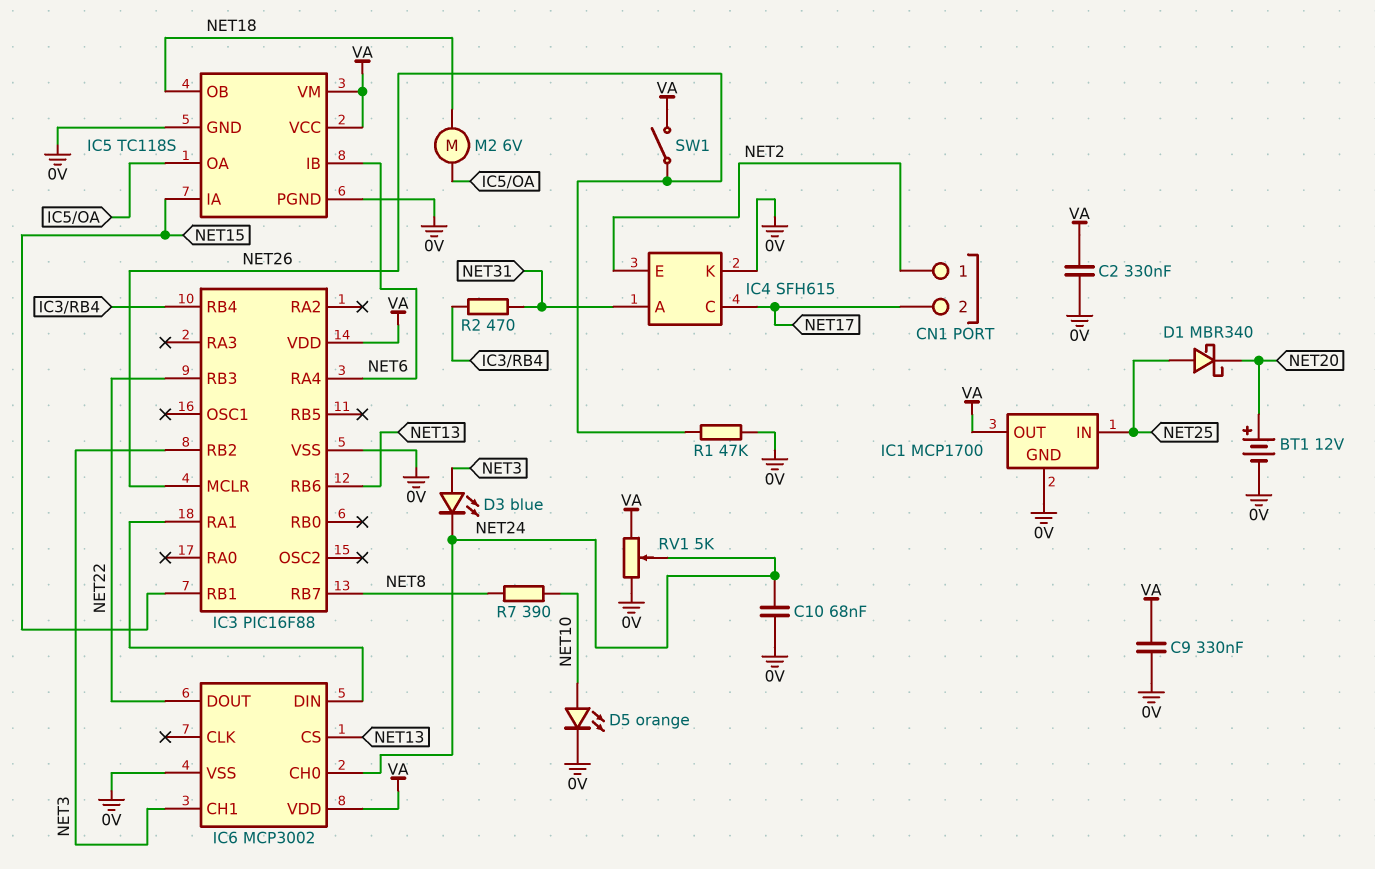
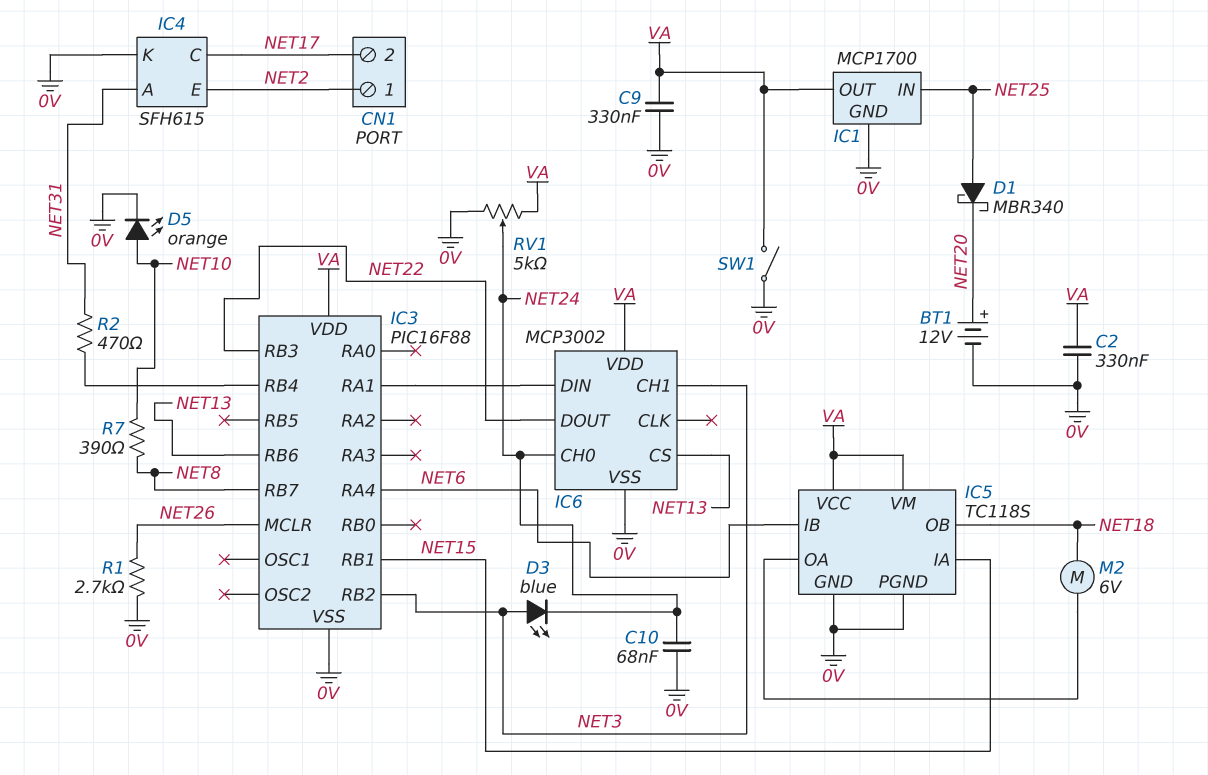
R1: 47k (0V, NET26) -> 2.7k (0V, NET26)
SW1: switch (NET26, VA) -> switch (0V, VA)

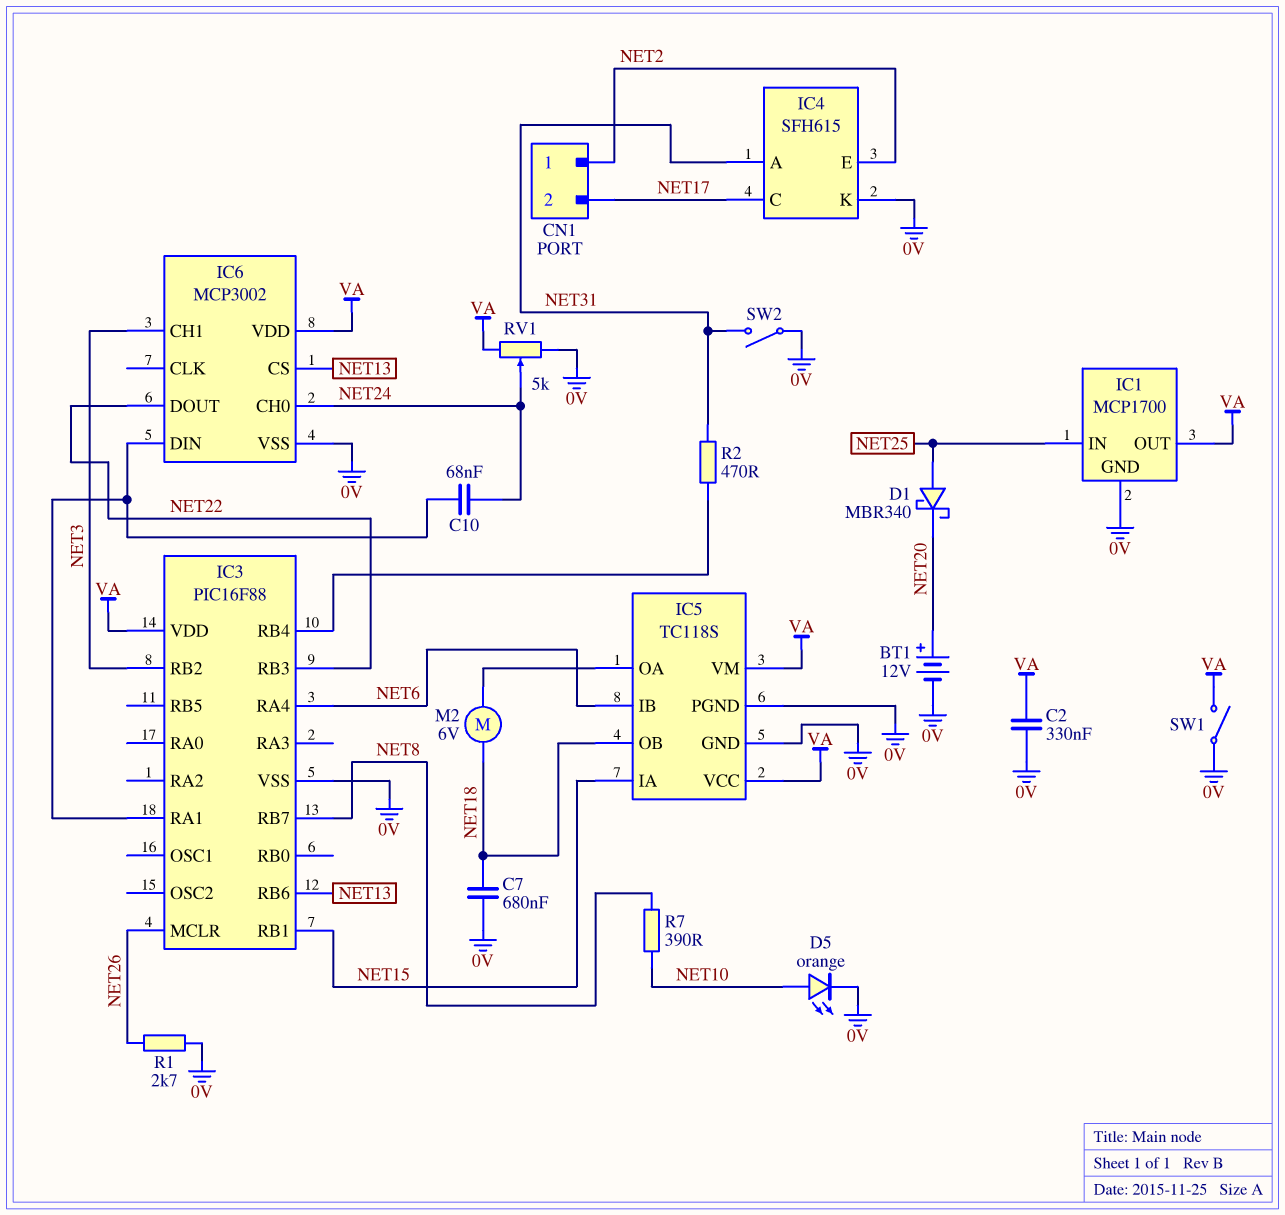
C7: none -> 680nF (0V, NET18)
C9: 330nF (0V, VA) -> none
C10: 68nF (0V, NET24) -> 68nF (IC3/RA1, NET24)
D3: LED blue (A NET3, K NET24) -> none
SW2: none -> switch (0V, NET31)

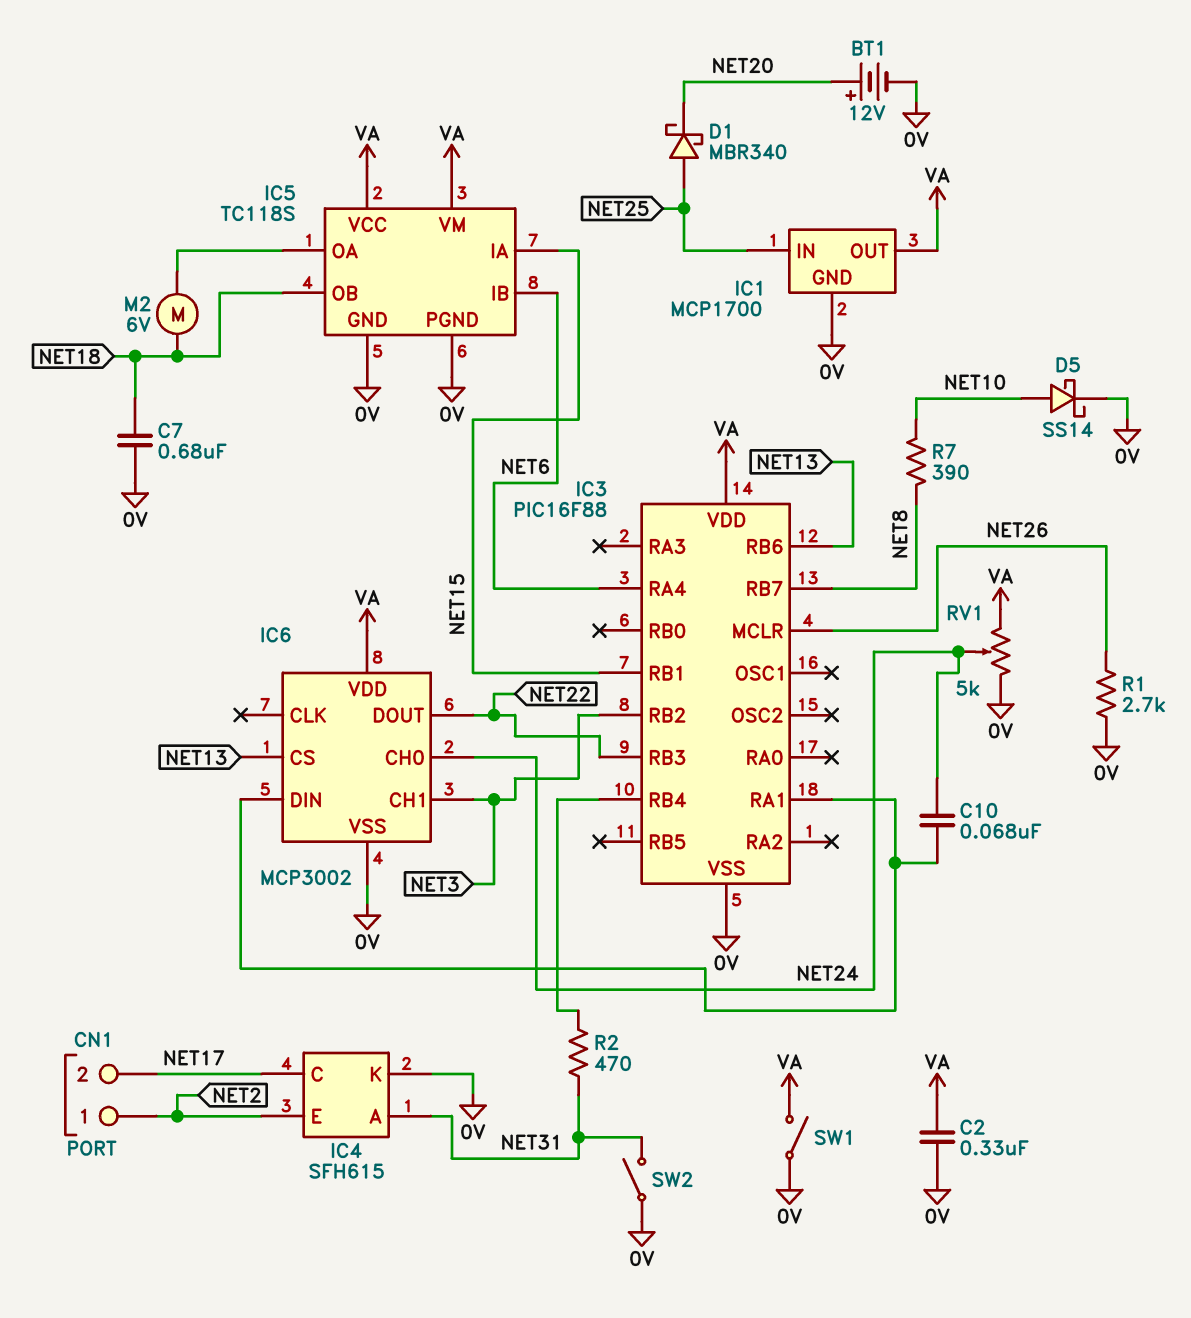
D5: LED orange (A NET10, K 0V) -> schottky SS14 (A NET10, K 0V)

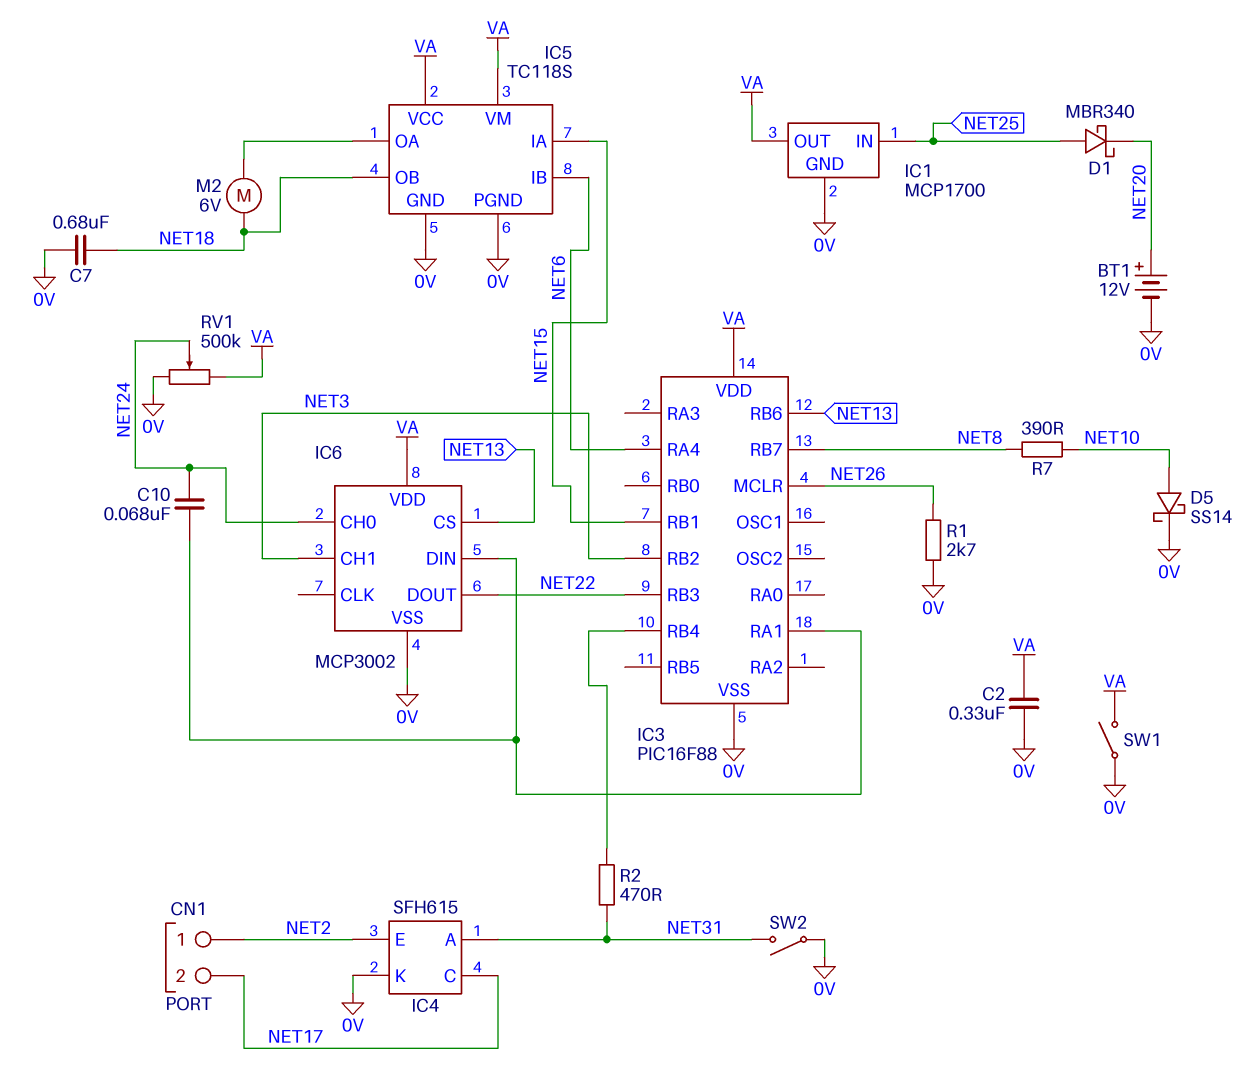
RV1: 5k (0V, VA, wiper NET24) -> 500k (0V, VA, wiper NET24)

